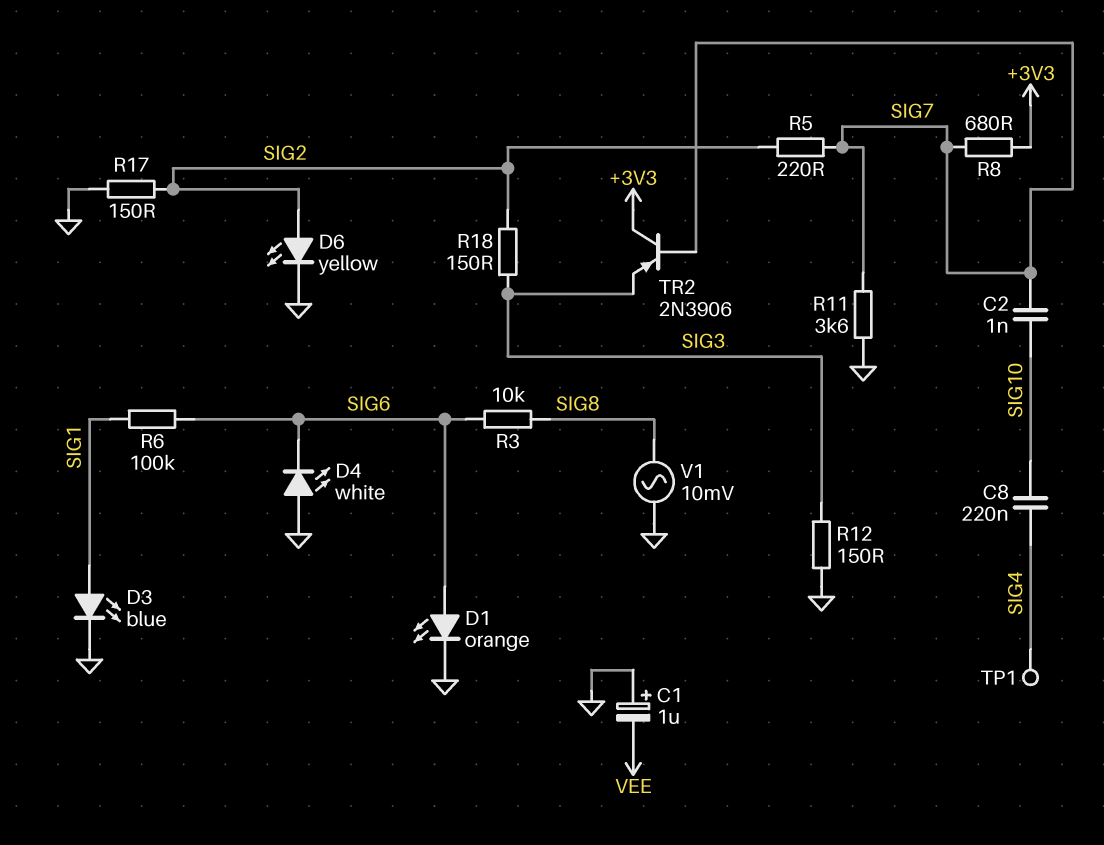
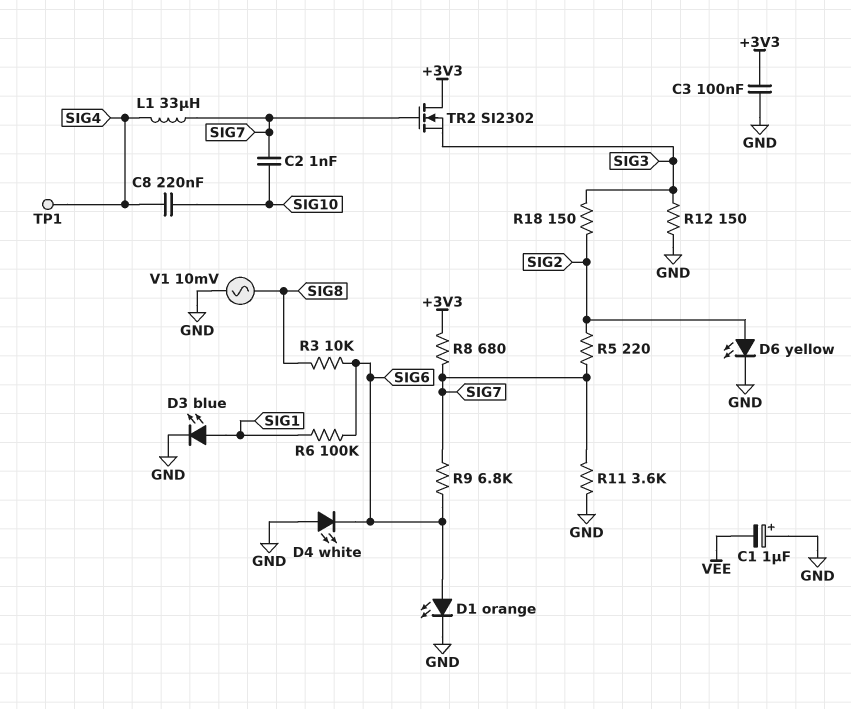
C3: none -> 100nF (+3V3, GND)
L1: none -> 33uH (SIG4, SIG7)
R9: none -> 6.8k (SIG6, SIG7)
R17: 150 (GND, SIG2) -> none
TR2: PNP 2N3906 (B SIG7, C +3V3, E SIG3) -> NMOS SI2302 (G SIG7, D +3V3, S SIG3)

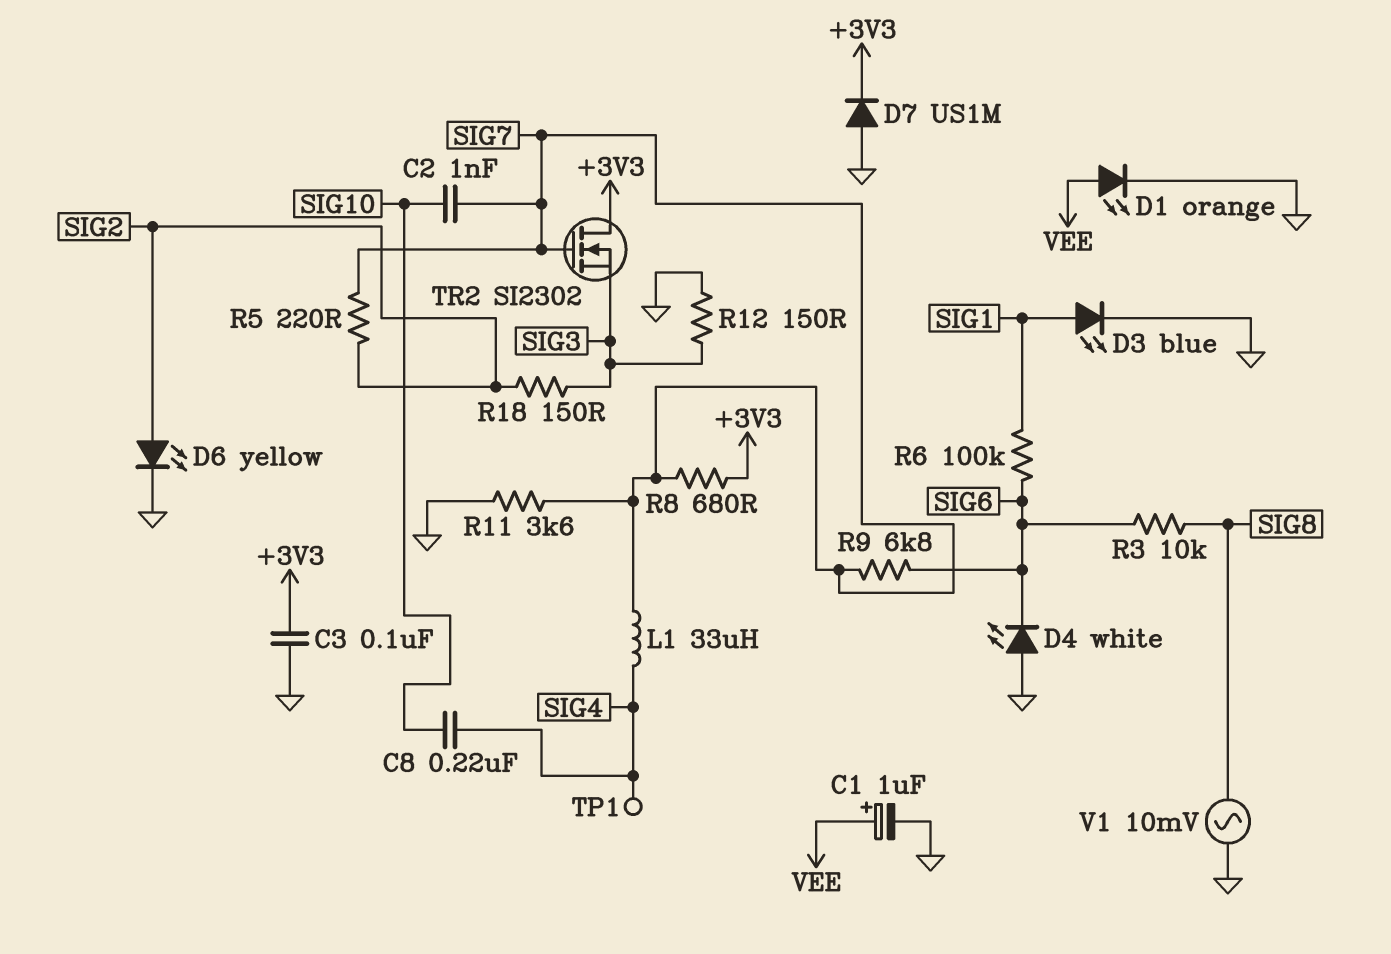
C1: 1uF (plus GND, minus VEE) -> 1uF (plus VEE, minus GND)
D1: LED orange (A SIG6, K GND) -> LED orange (A VEE, K GND)
D7: none -> diode US1M (A GND, K +3V3)

